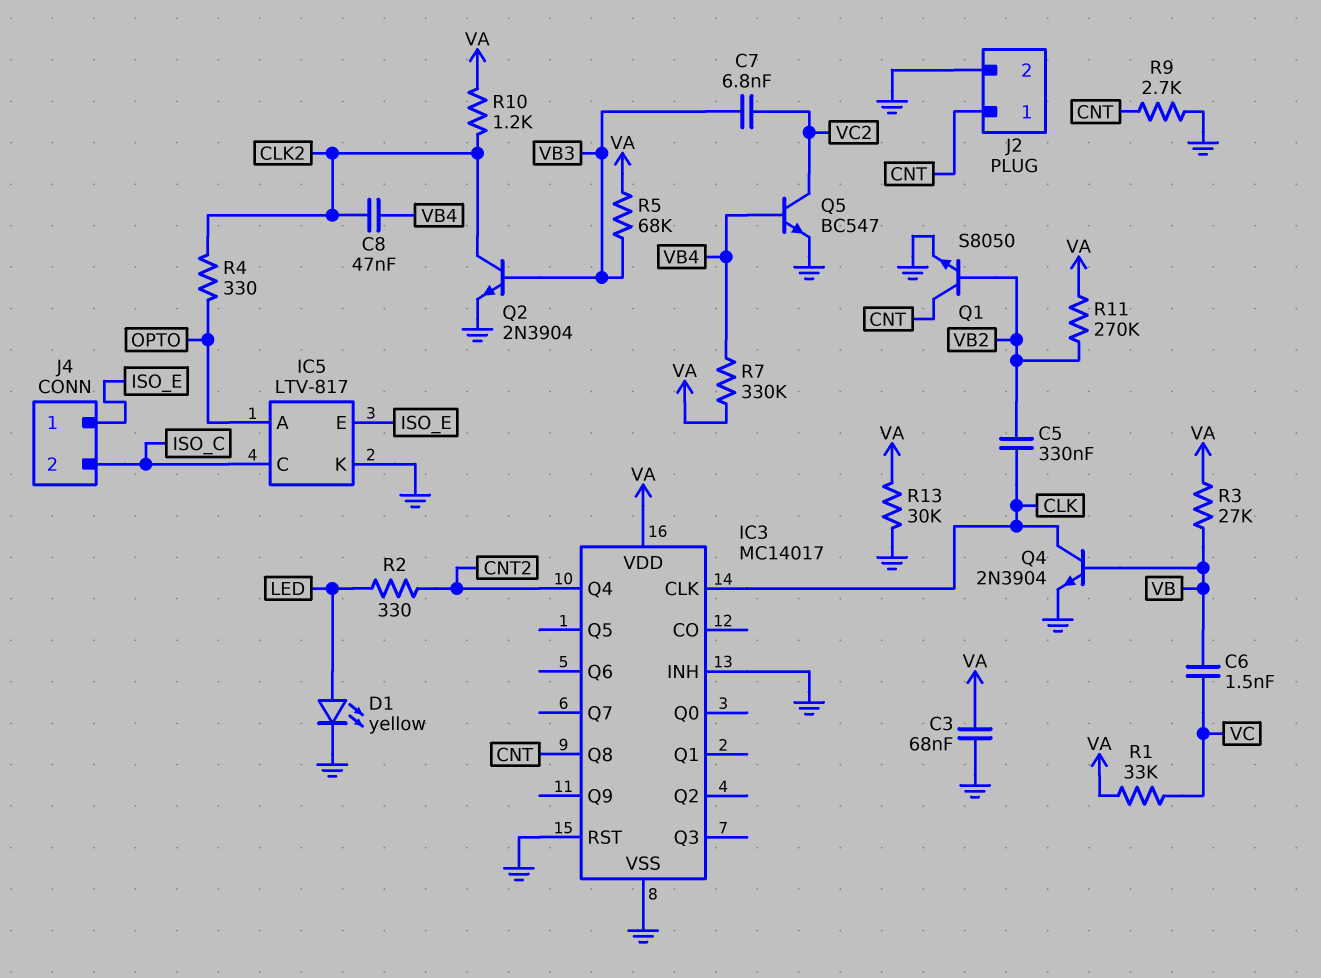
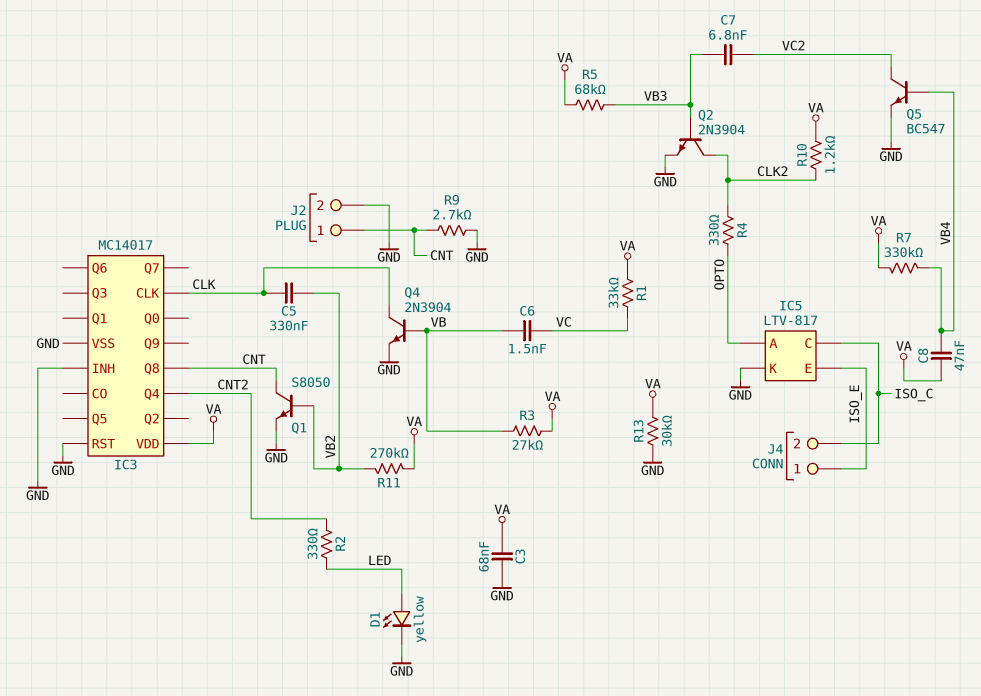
C8: 47nF (CLK2, VB4) -> 47nF (VA, VB4)

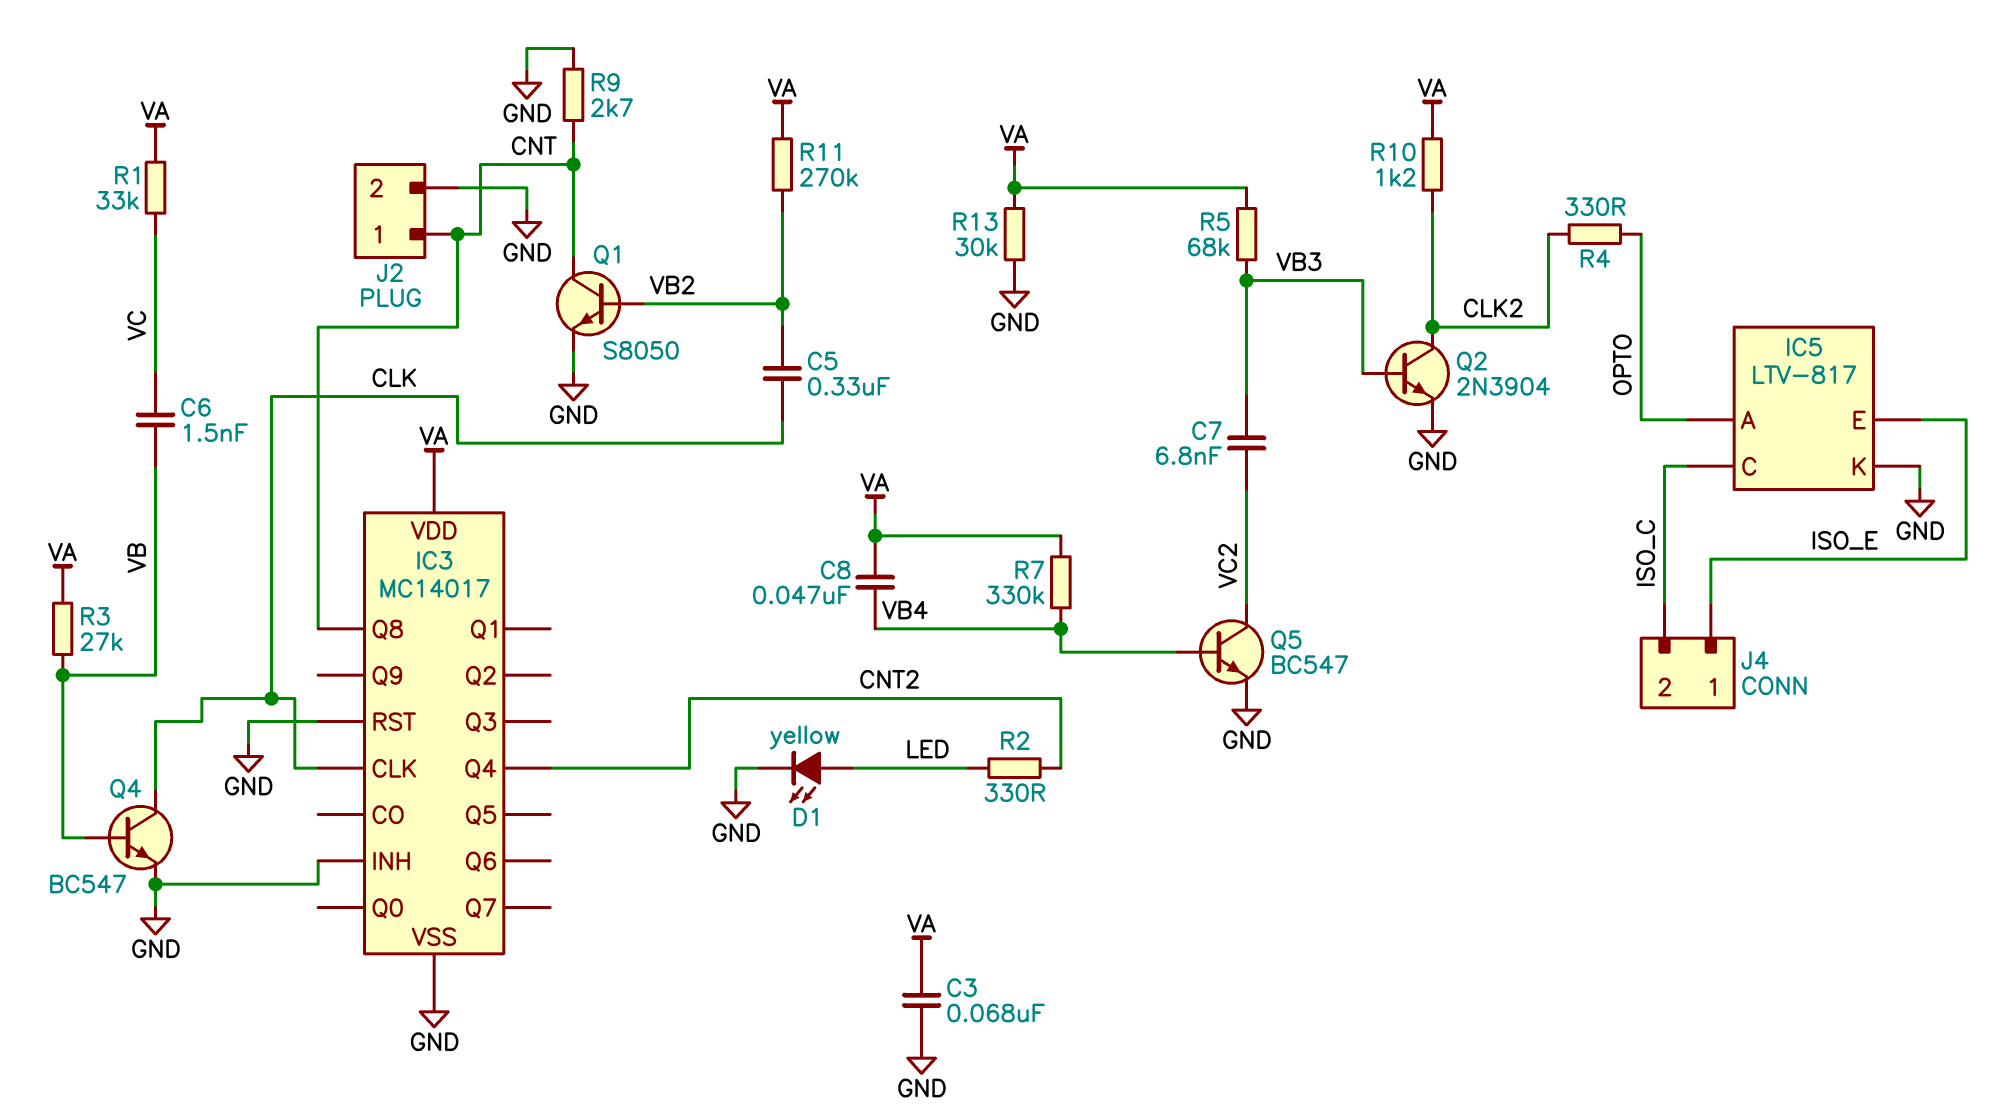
Q4: NPN 2N3904 (B VB, C CLK, E GND) -> NPN BC547 (B VB, C CLK, E GND)

